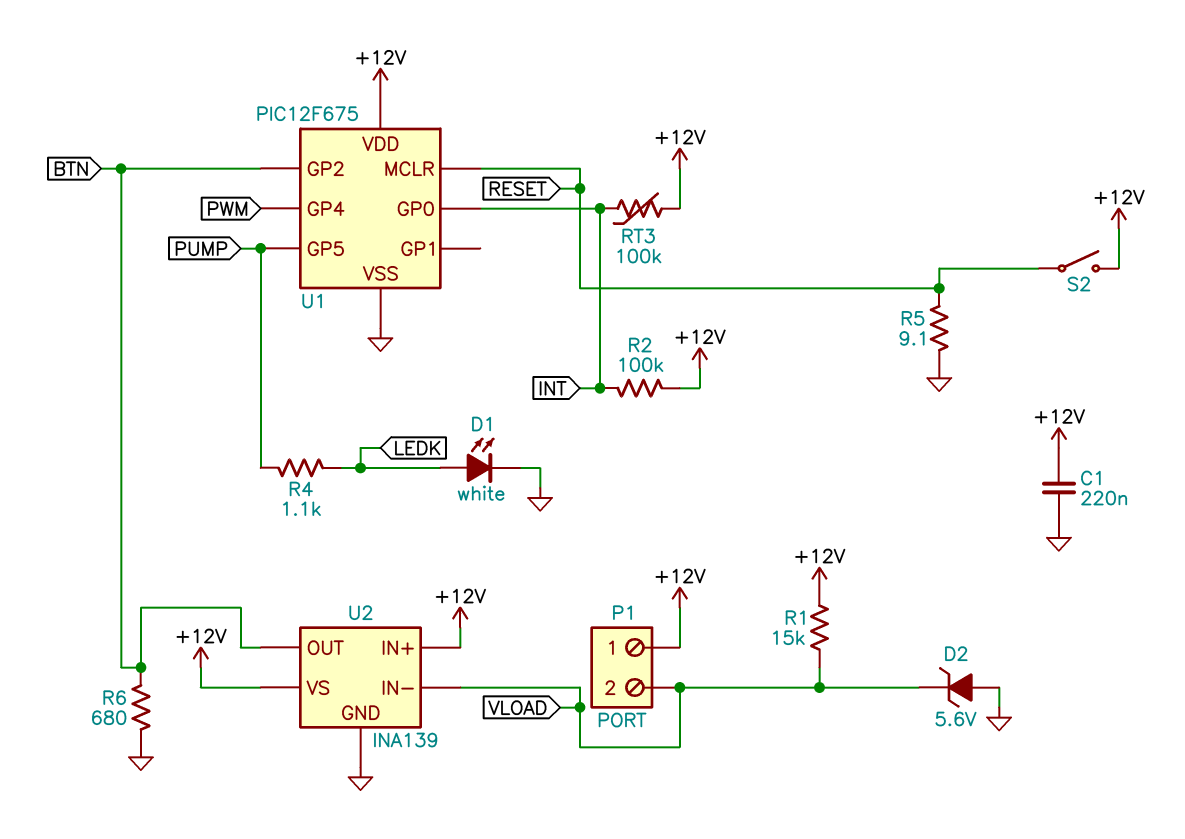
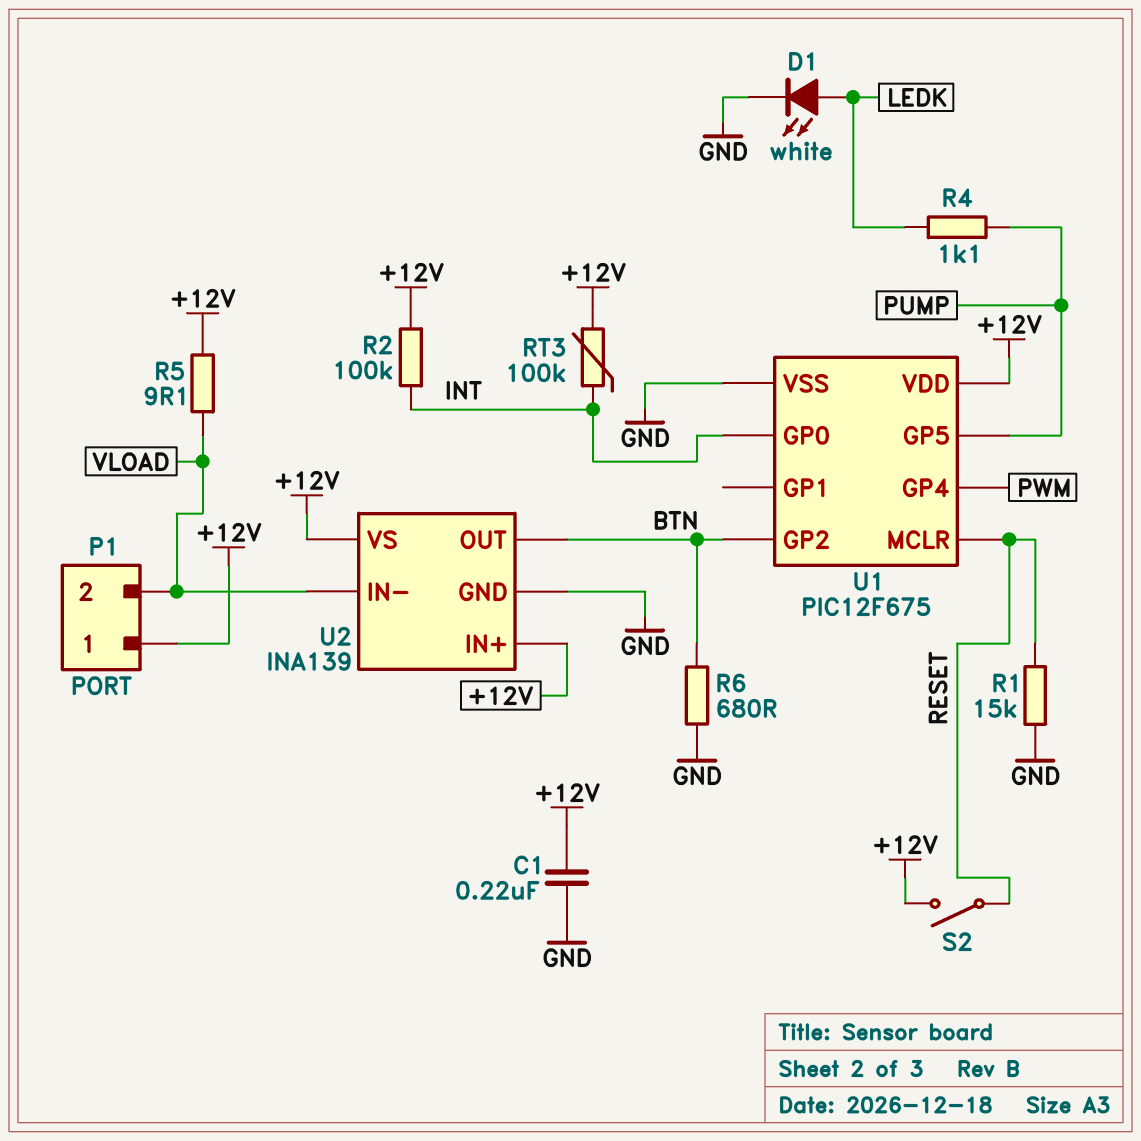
D2: zener 5.6V (A GND, K VLOAD) -> none
R1: 15k (+12V, VLOAD) -> 15k (GND, RESET)
R5: 9.1 (GND, RESET) -> 9.1 (+12V, VLOAD)

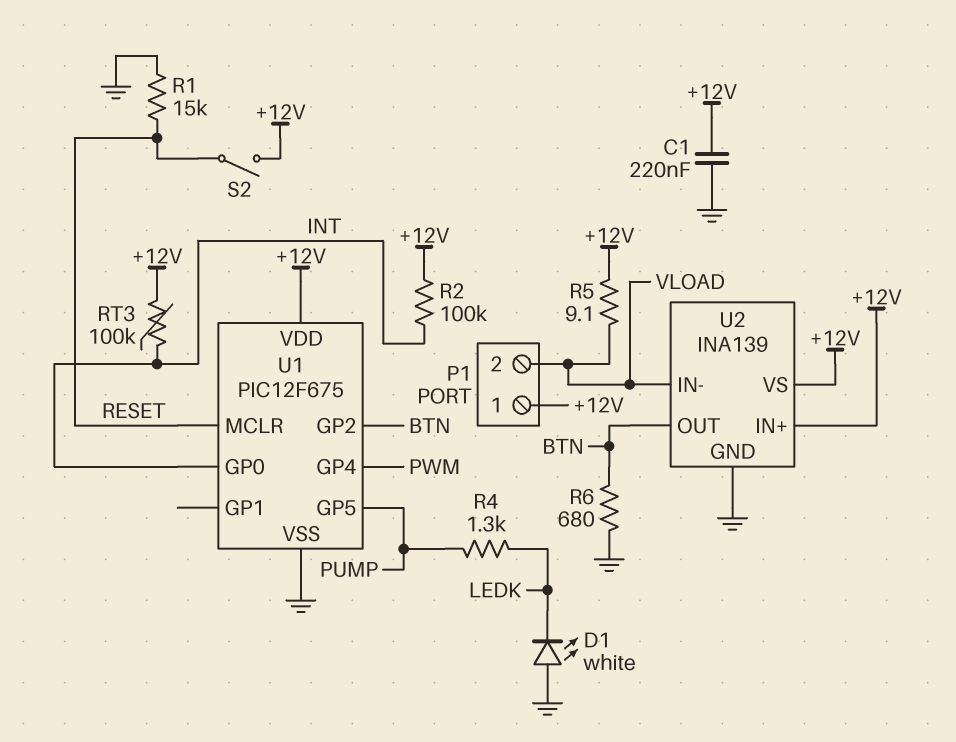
D1: LED white (A LEDK, K GND) -> LED white (A GND, K LEDK)
R4: 1.1k (LEDK, PUMP) -> 1.3k (LEDK, PUMP)

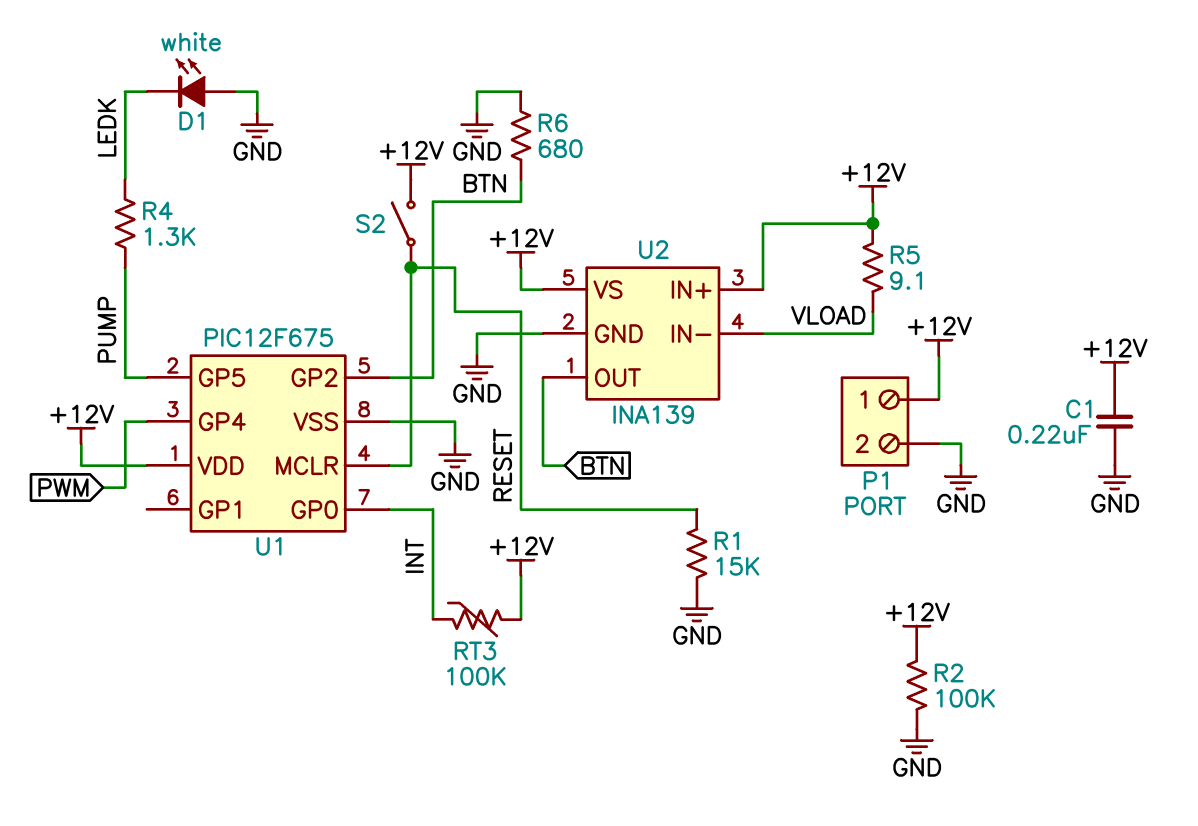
P1 pin 2: VLOAD -> GND
R2: 100k (+12V, INT) -> 100k (+12V, GND)

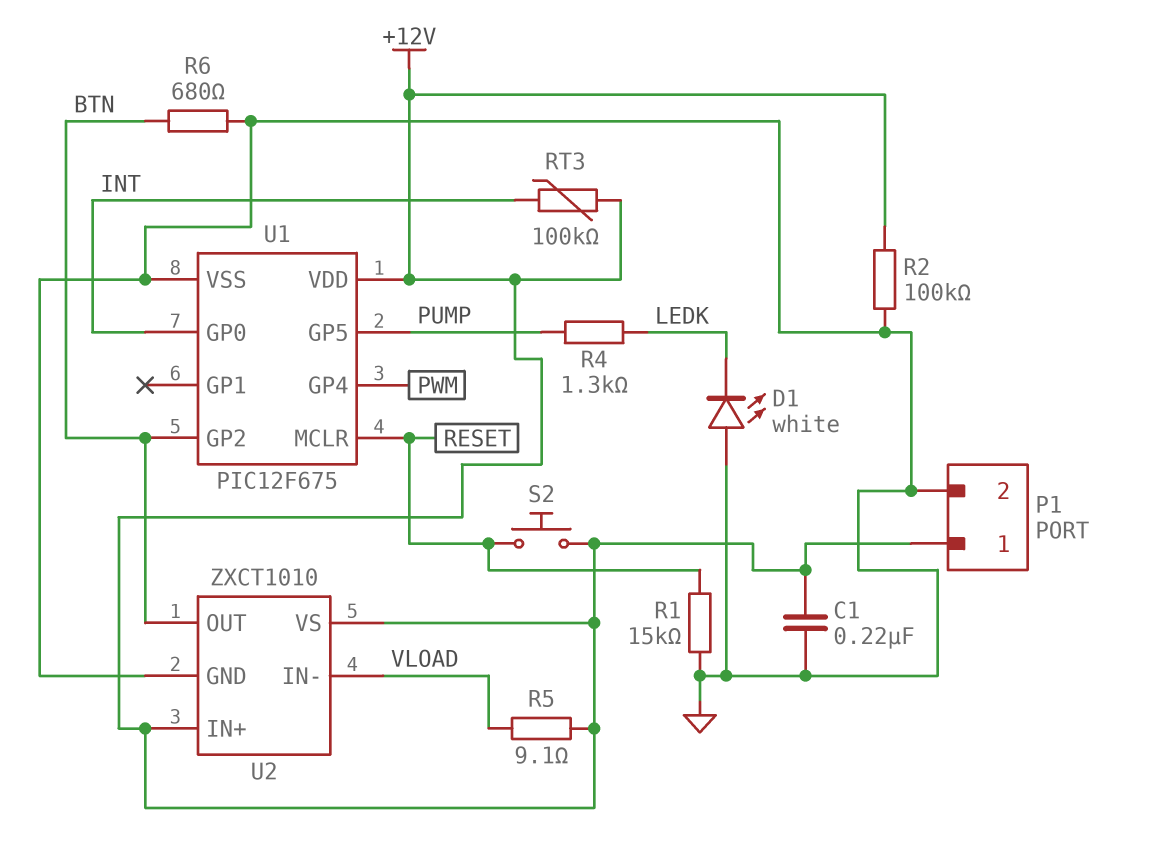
S2: switch (+12V, RESET) -> button (+12V, RESET)
U2: INA139 -> ZXCT1010

